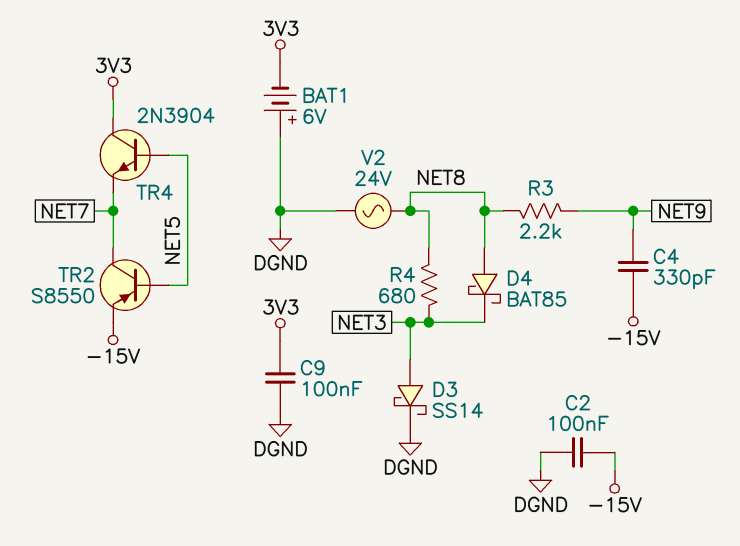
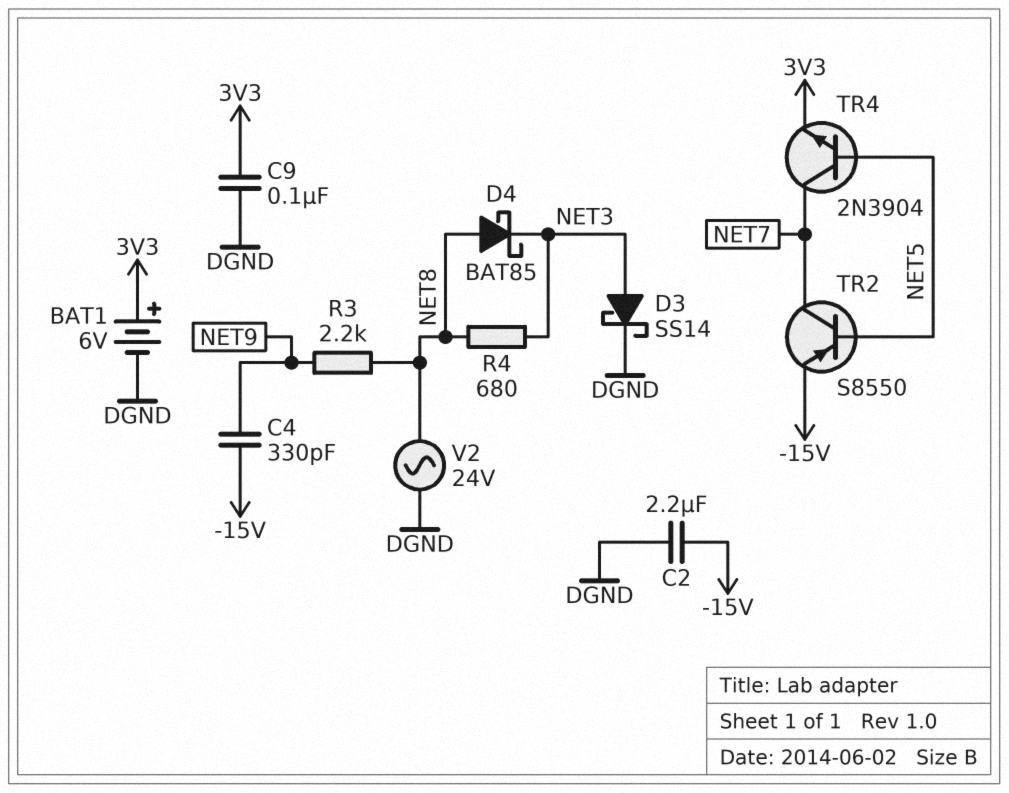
BAT1: 6V (plus DGND, minus 3V3) -> 6V (plus 3V3, minus DGND)
C2: 100nF (-15V, DGND) -> 2.2uF (-15V, DGND)
TR4: NPN 2N3904 (B NET5, C 3V3, E NET7) -> NPN 2N3904 (B NET5, C NET7, E 3V3)

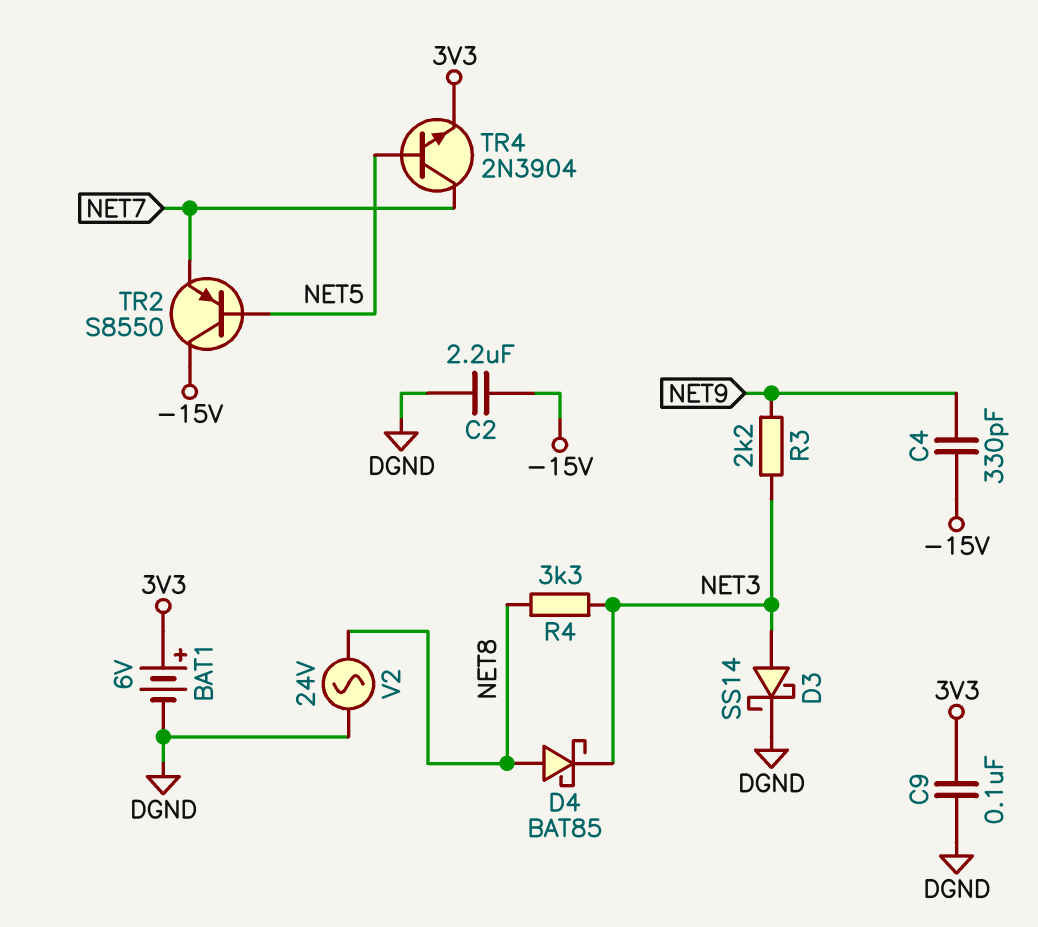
R3: 2.2k (NET8, NET9) -> 2.2k (NET3, NET9)
R4: 680 (NET3, NET8) -> 3.3k (NET3, NET8)
TR2: PNP S8550 (B NET5, C NET7, E -15V) -> PNP S8550 (B NET5, C -15V, E NET7)

